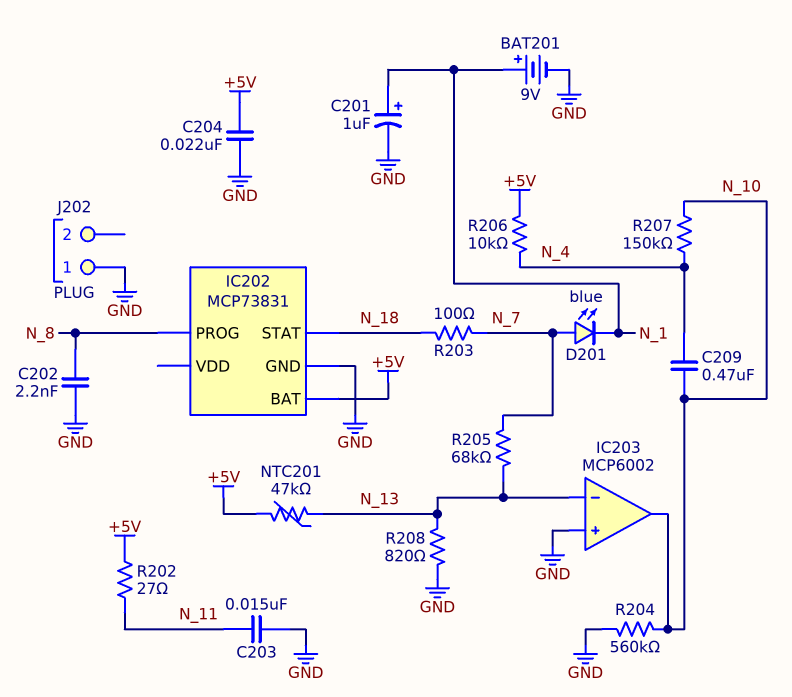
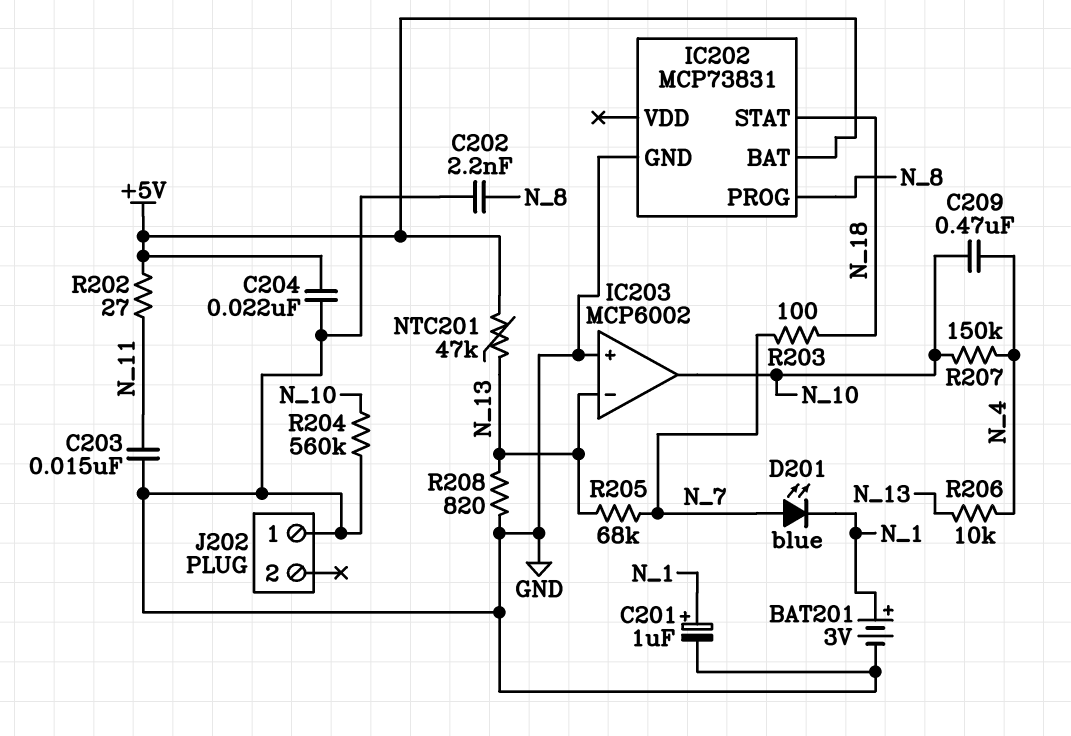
BAT201: 9V (plus N_1, minus GND) -> 3V (plus N_1, minus GND)
R206: 10k (+5V, N_4) -> 10k (N_4, N_13)

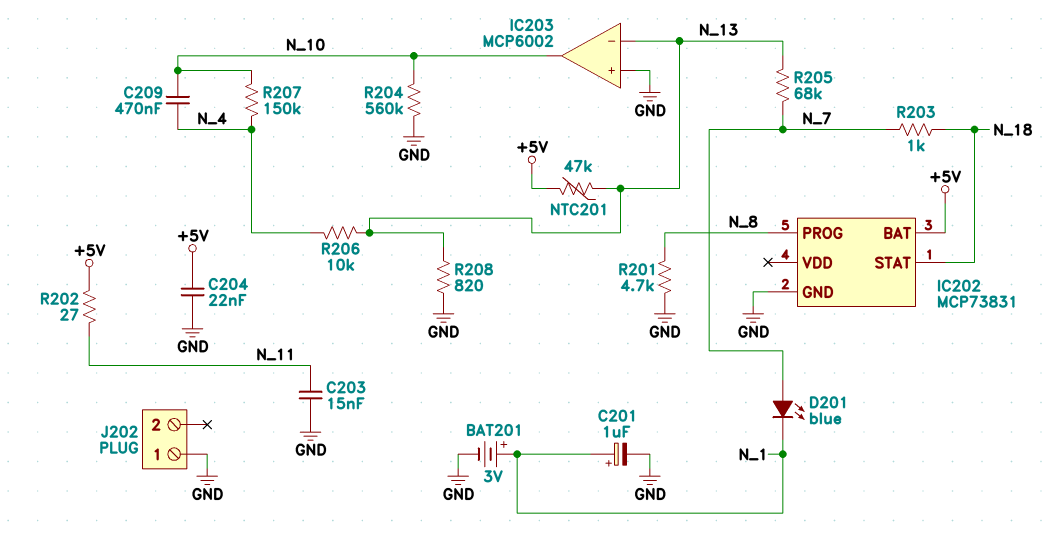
C202: 2.2nF (GND, N_8) -> none
R201: none -> 4.7k (GND, N_8)
R203: 100 (N_7, N_18) -> 1k (N_7, N_18)

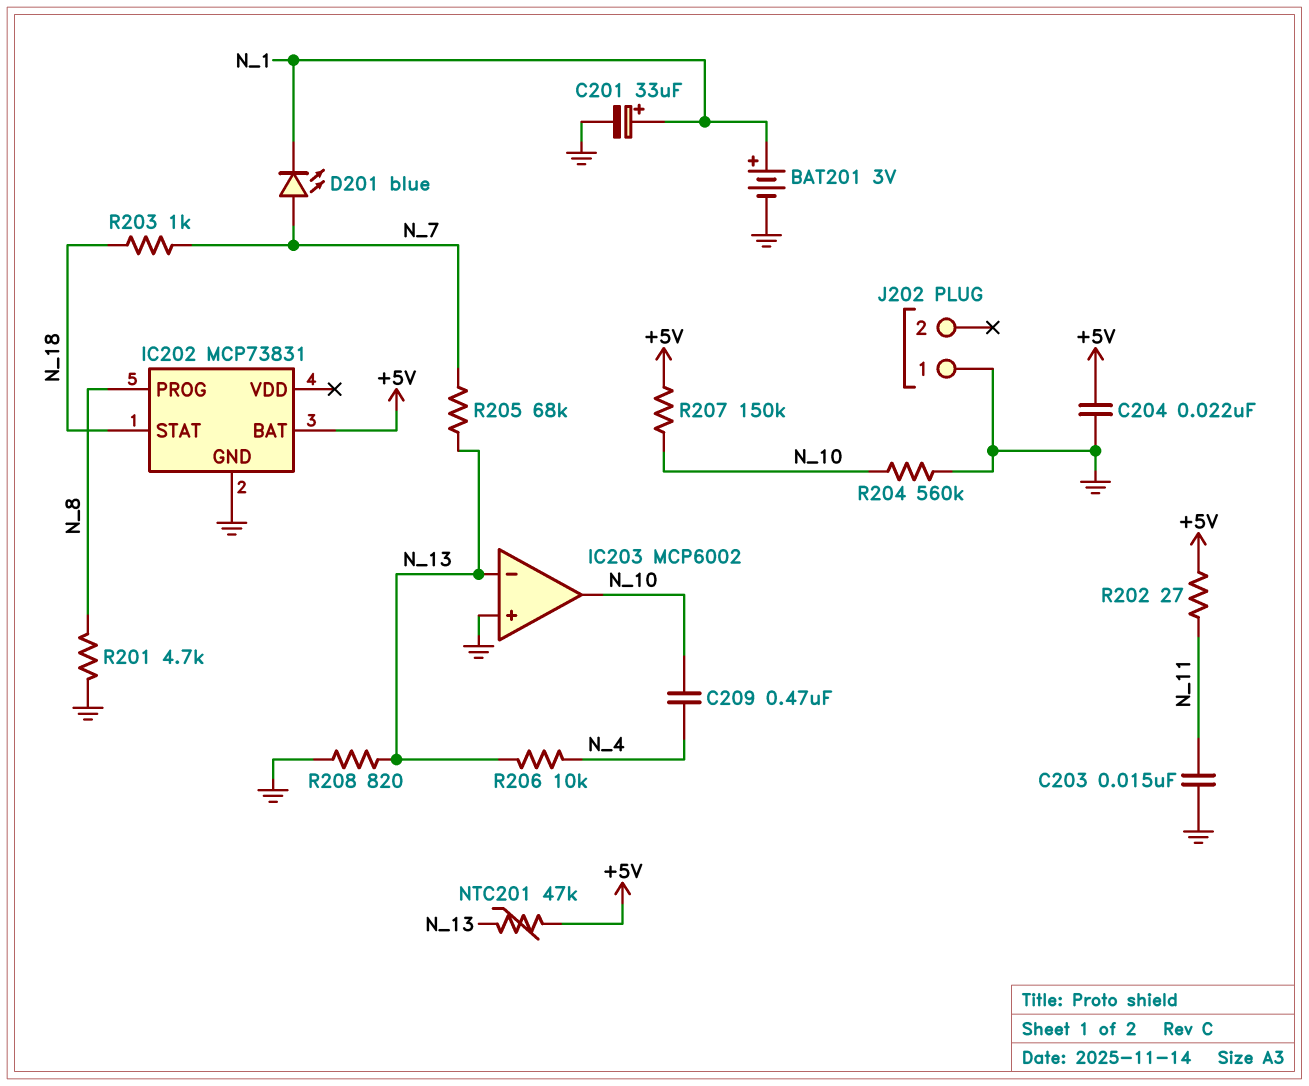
C201: 1uF (plus N_1, minus GND) -> 33uF (plus N_1, minus GND)
R207: 150k (N_4, N_10) -> 150k (+5V, N_10)

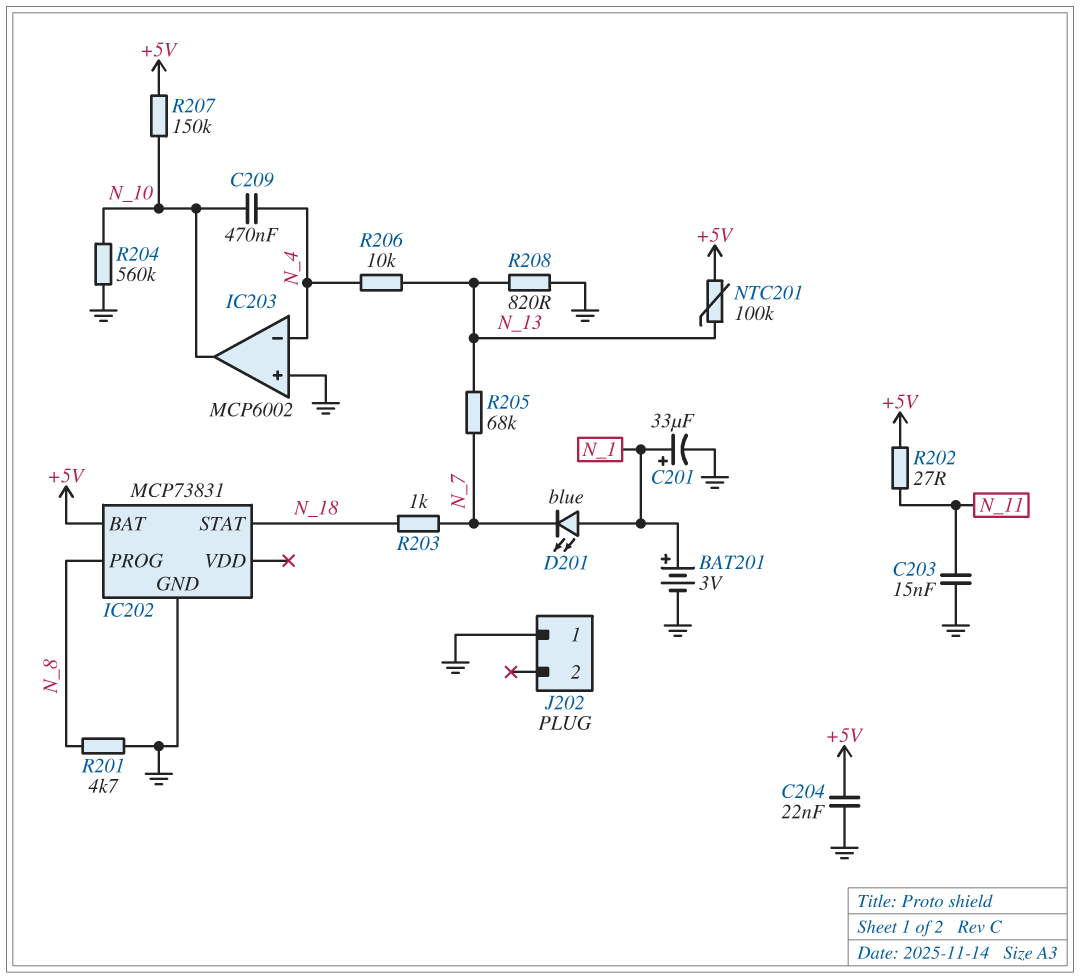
D201: LED blue (A N_7, K N_1) -> LED blue (A N_1, K N_7)
IC203 pin in-: N_13 -> N_4
NTC201: 47k (+5V, N_13) -> 100k (+5V, N_13)

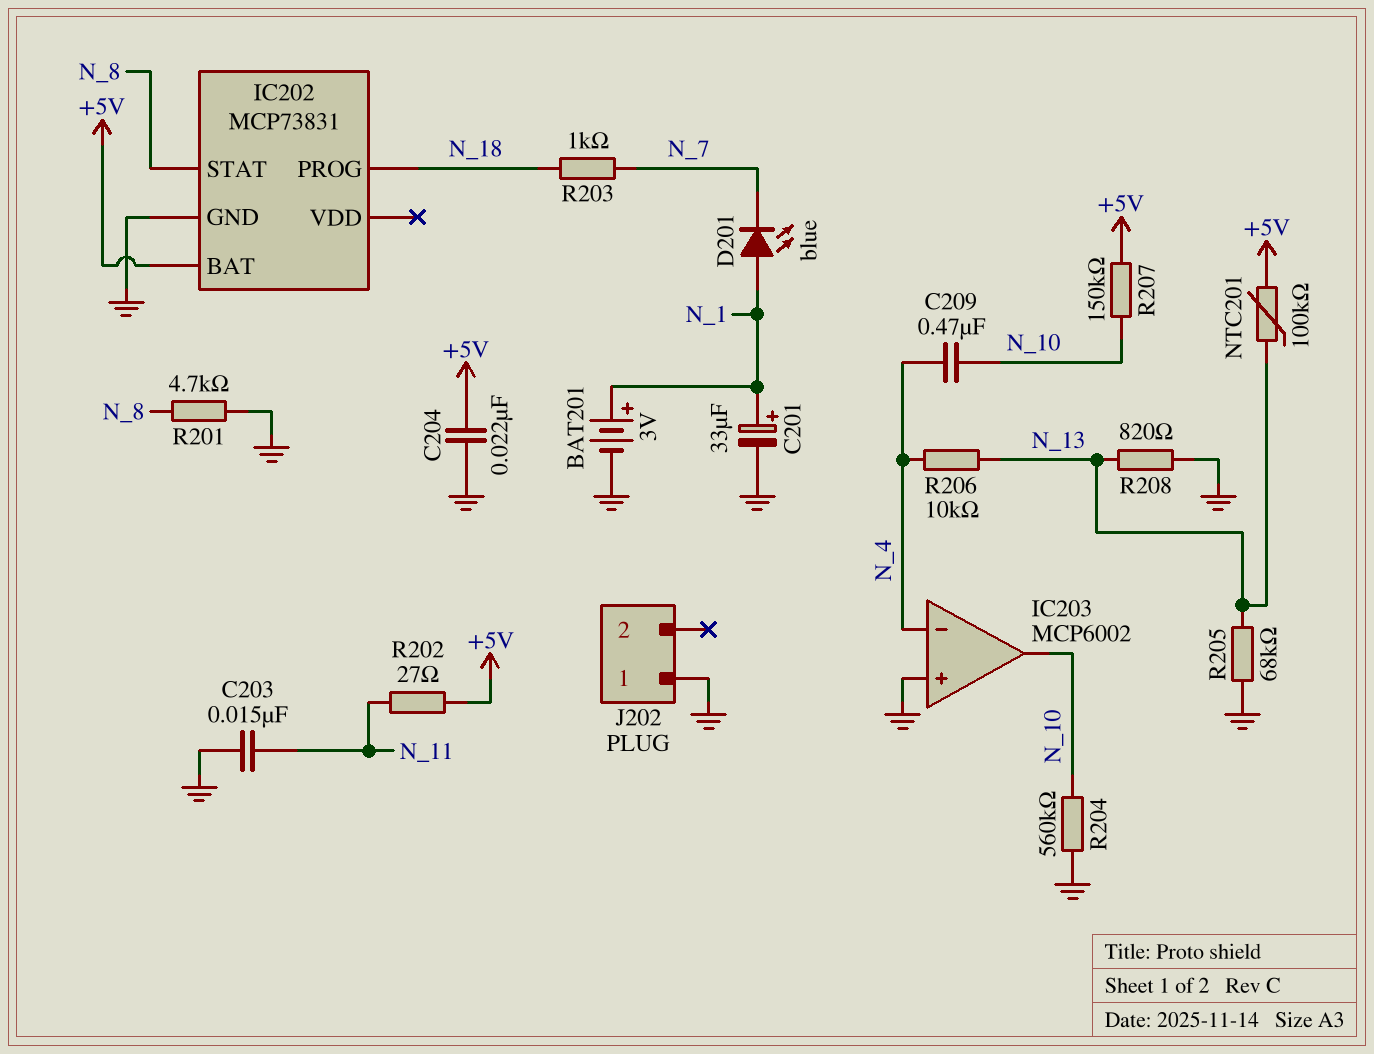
IC202 pin PROG: N_8 -> N_18
IC202 pin STAT: N_18 -> N_8
R205: 68k (N_7, N_13) -> 68k (GND, N_13)

